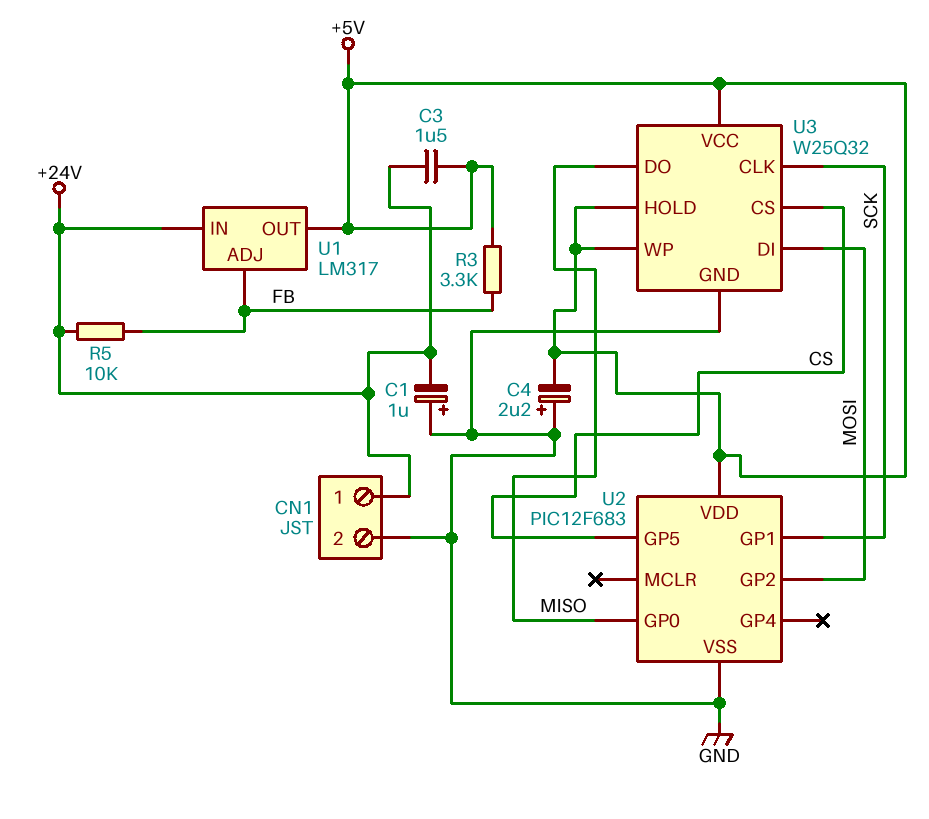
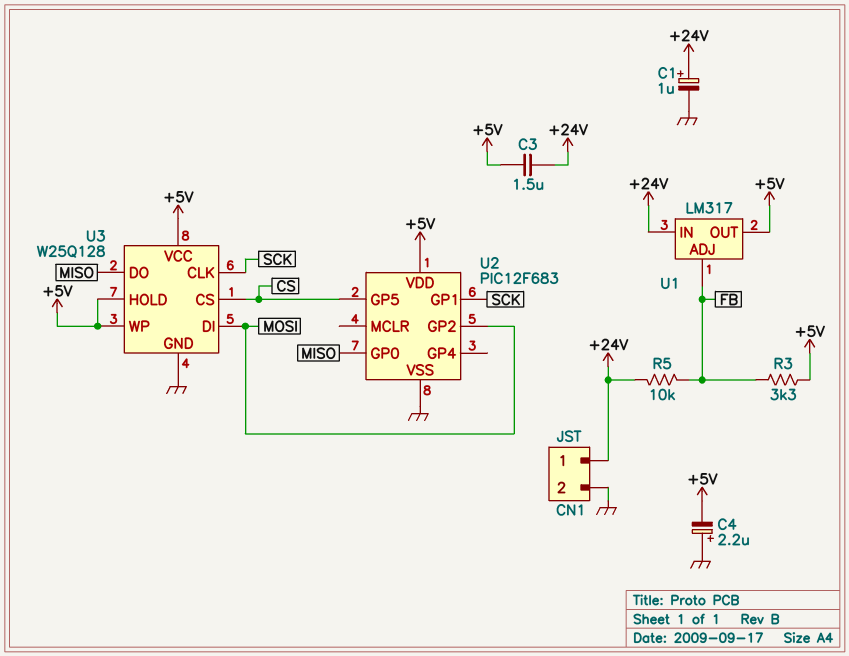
C1: 1uF (plus GND, minus +24V) -> 1uF (plus +24V, minus GND)
U3: W25Q32 -> W25Q128

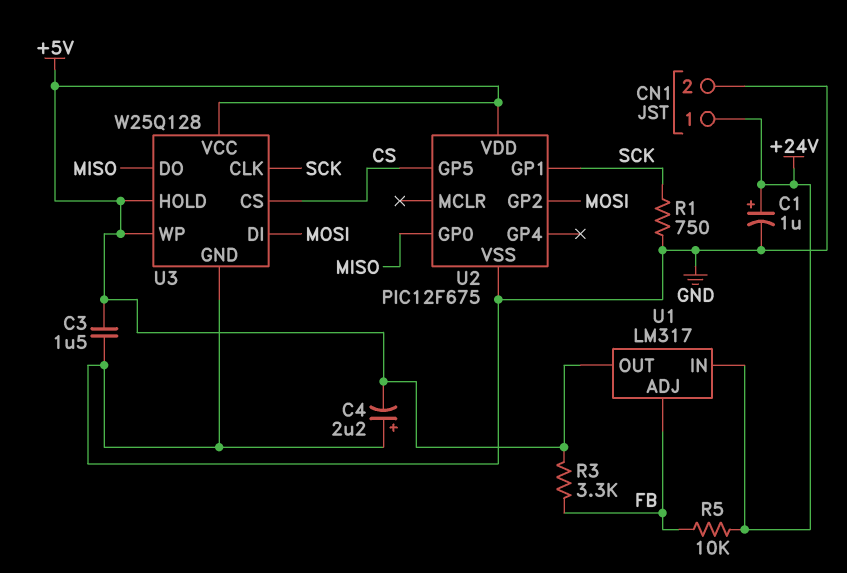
C3: 1.5uF (+5V, +24V) -> 1.5uF (+5V, GND)
R1: none -> 750 (GND, SCK)
U2: PIC12F683 -> PIC12F675

